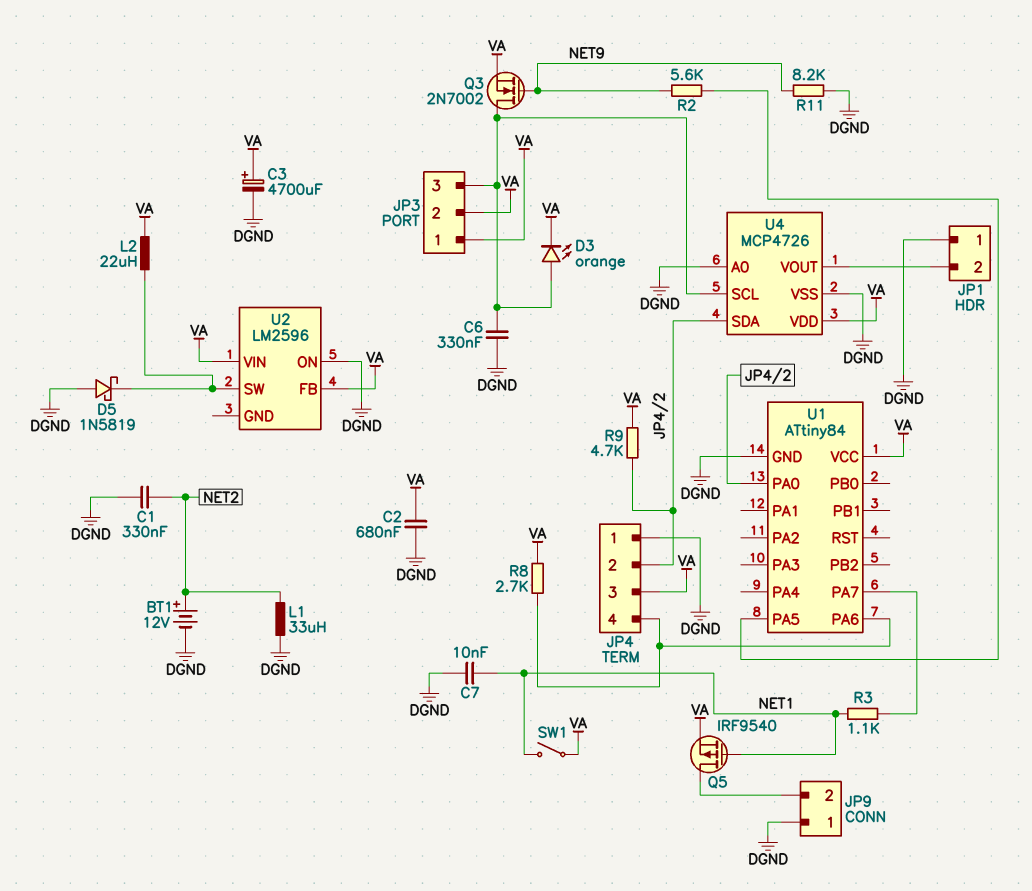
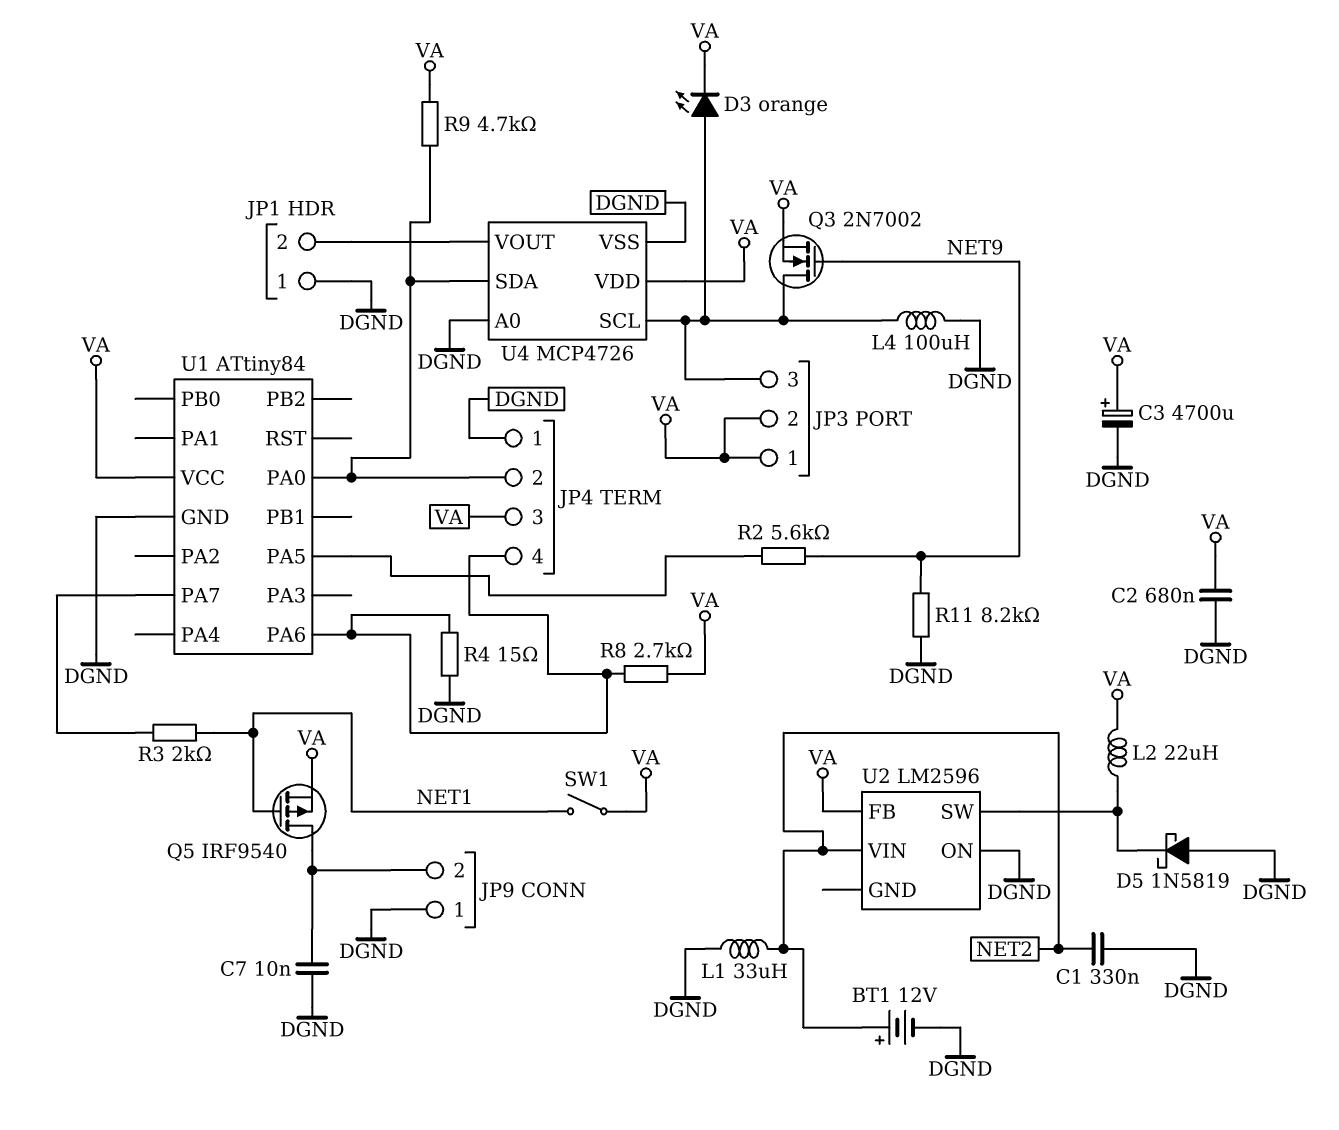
C6: 330nF (DGND, JP3/3) -> none
C7: 10nF (DGND, NET1) -> 10nF (DGND, JP9/2)
L4: none -> 100uH (DGND, JP3/3)
R3: 1.1k (NET1, U1/PA7) -> 2k (NET1, U1/PA7)
R4: none -> 15 (DGND, JP4/4)
U2 pin VIN: VA -> NET2

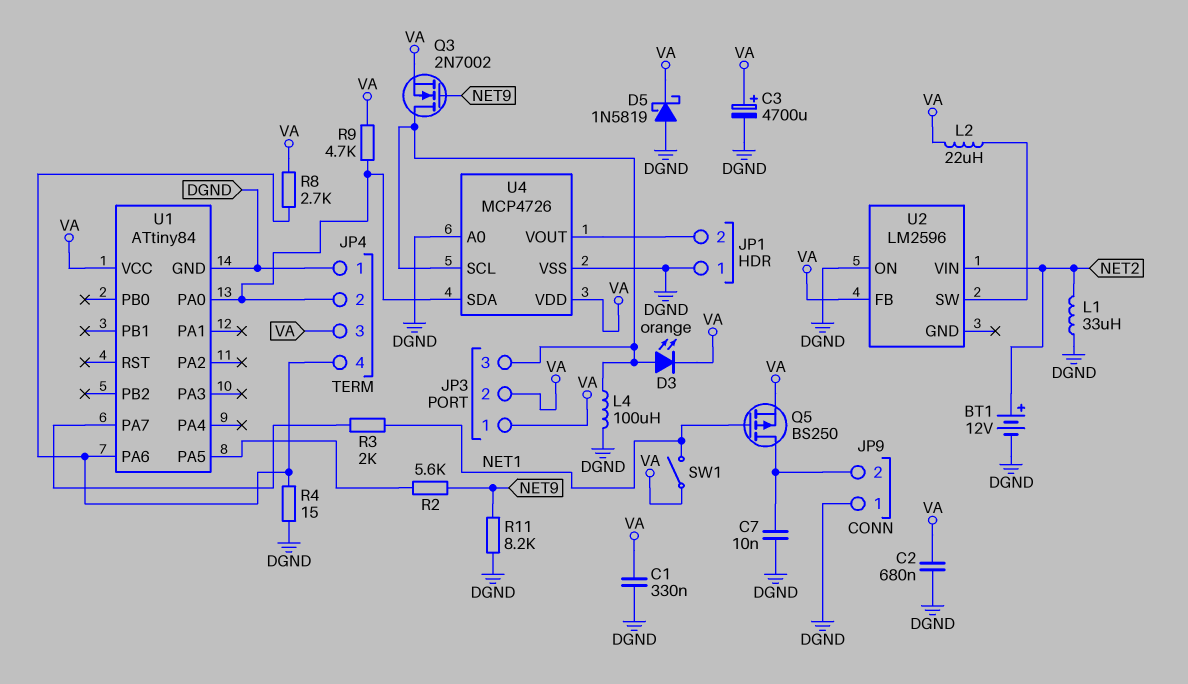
C1: 330nF (DGND, NET2) -> 330nF (DGND, VA)
D5: schottky 1N5819 (A DGND, K U2/SW) -> schottky 1N5819 (A DGND, K VA)
Q5: PMOS IRF9540 (G NET1, D JP9/2, S VA) -> PMOS BS250 (G NET1, D JP9/2, S VA)

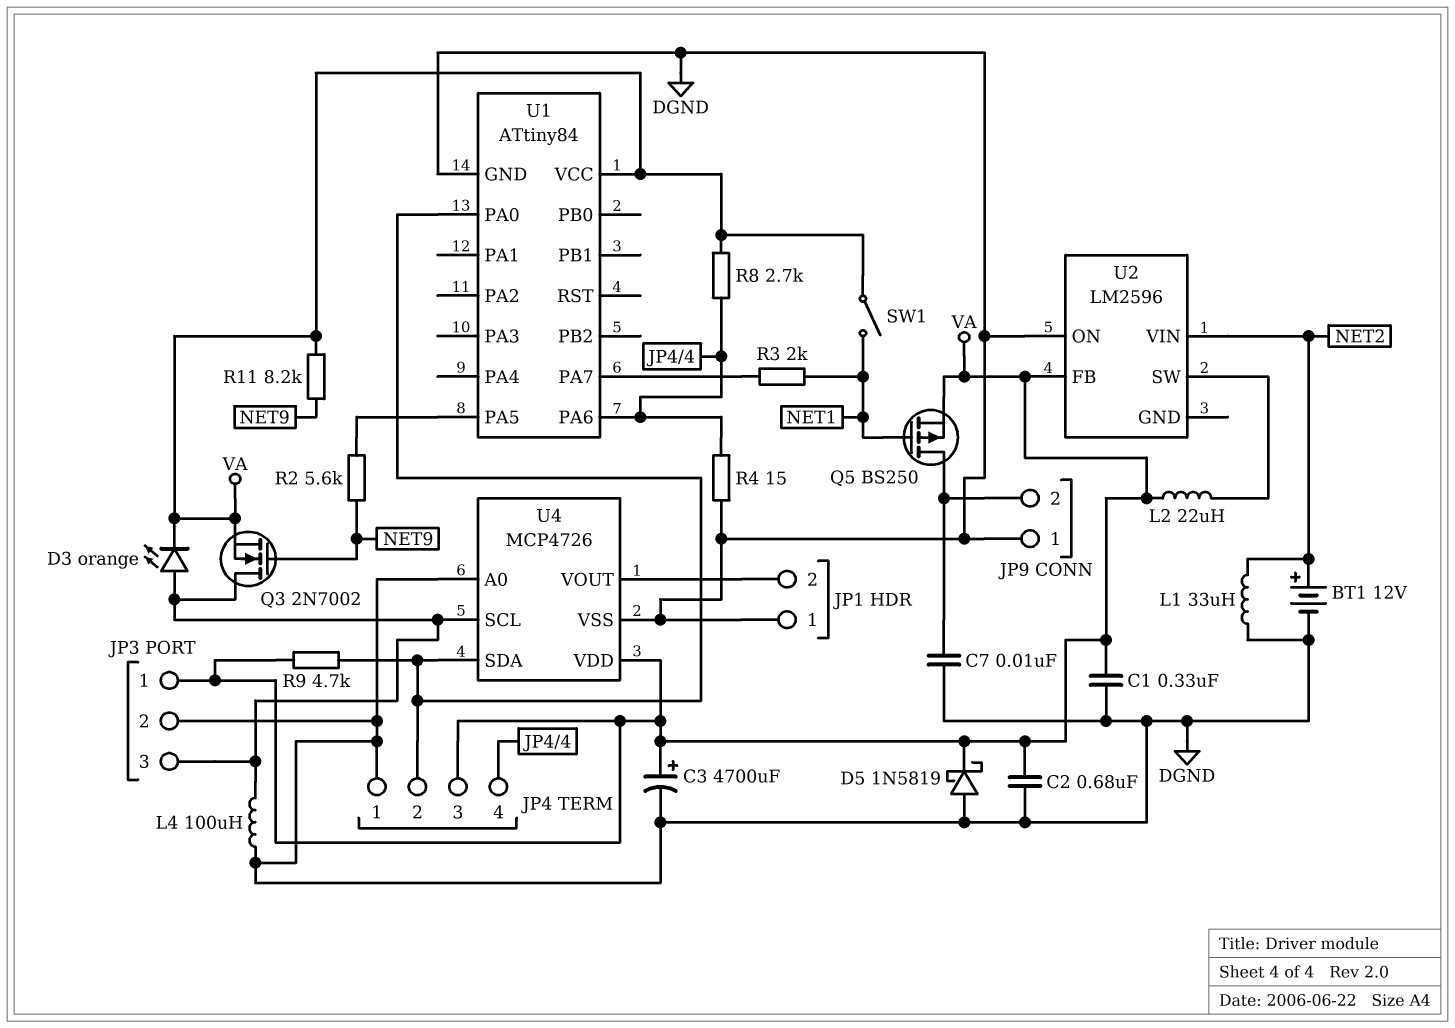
JP3 pin 2: VA -> DGND
R11: 8.2k (DGND, NET9) -> 8.2k (NET9, VA)

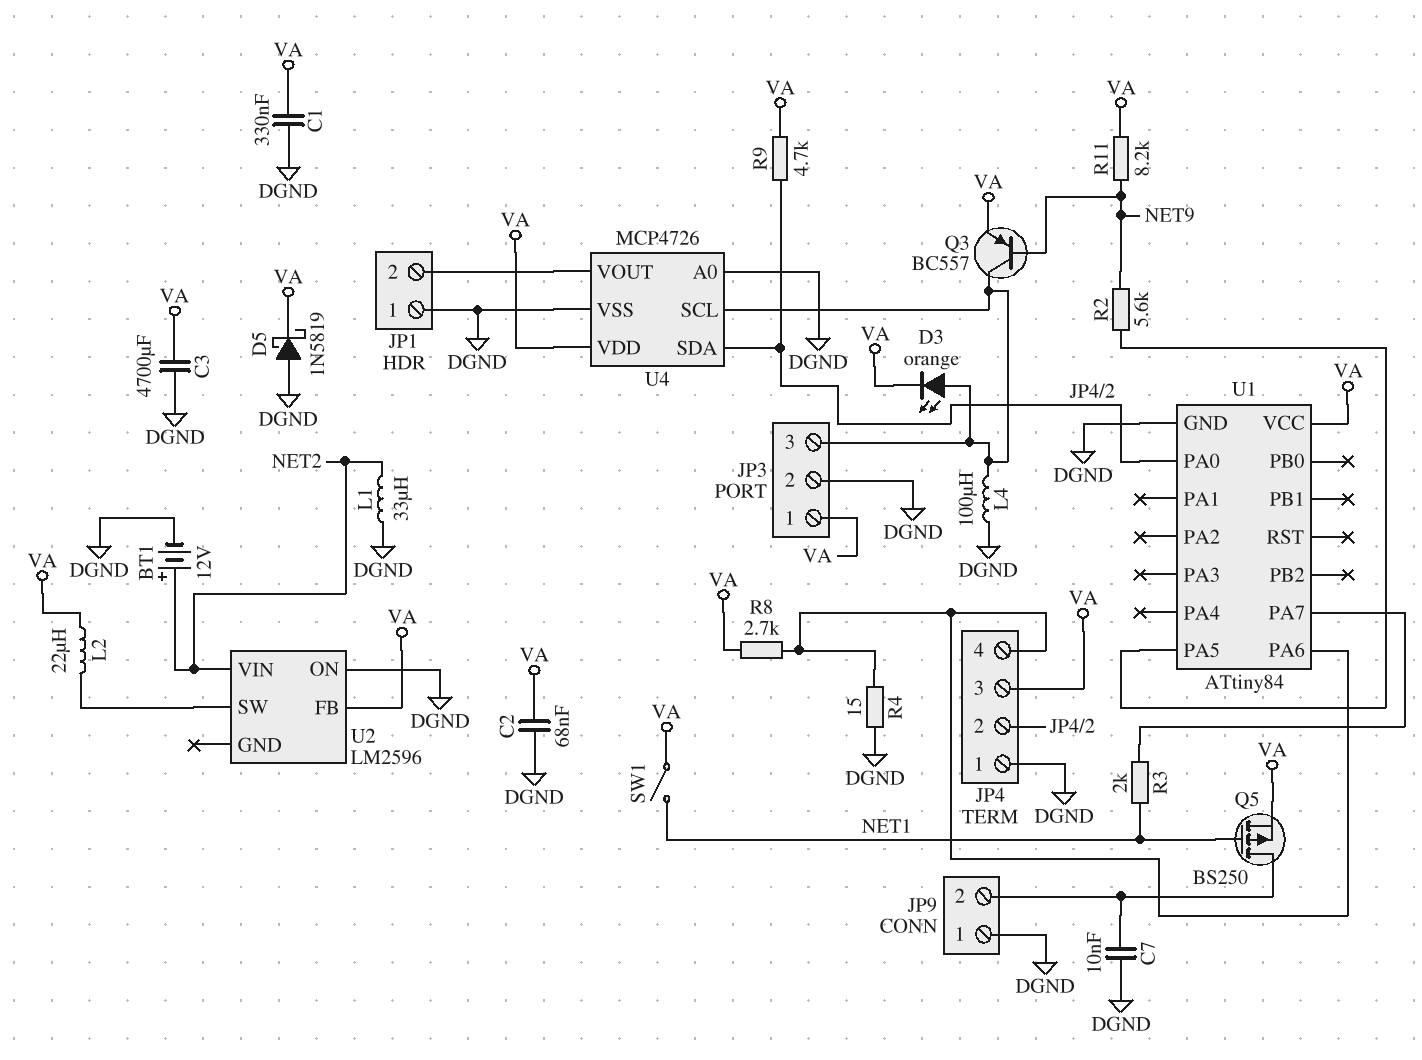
C2: 680nF (DGND, VA) -> 68nF (DGND, VA)
C3: 4700uF (plus VA, minus DGND) -> 4700uF (DGND, VA)
Q3: NMOS 2N7002 (G NET9, D JP3/3, S VA) -> PNP BC557 (B NET9, C JP3/3, E VA)

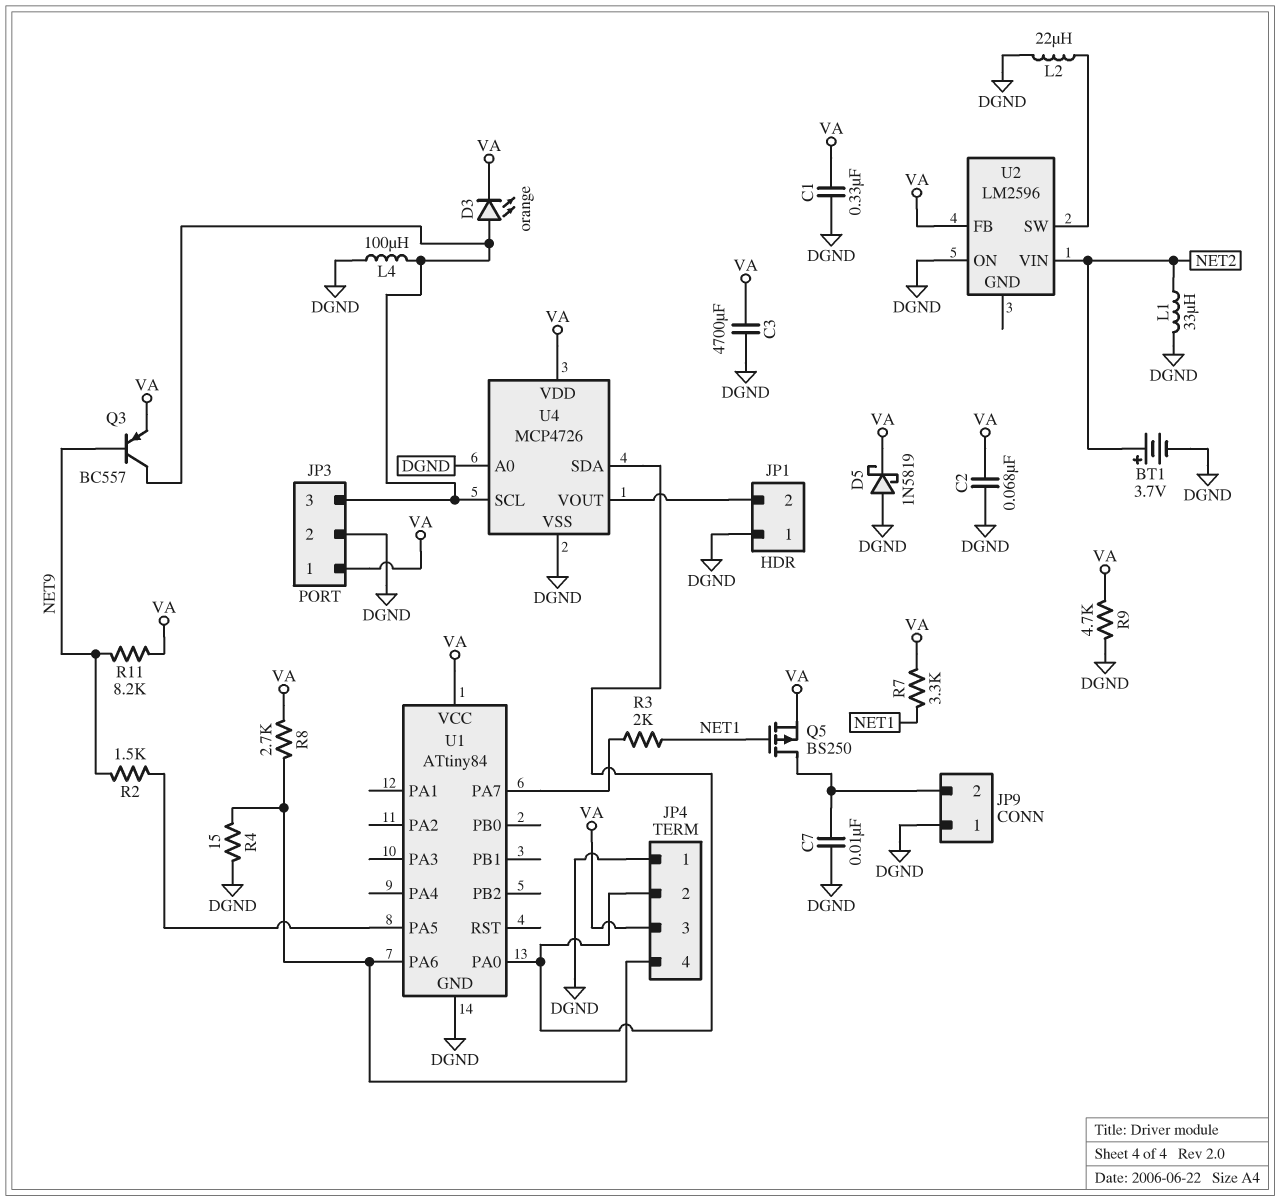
BT1: 12V (plus NET2, minus DGND) -> 3.7V (plus NET2, minus DGND)
L2: 22uH (U2/SW, VA) -> 22uH (DGND, U2/SW)
R2: 5.6k (NET9, U1/PA5) -> 1.5k (NET9, U1/PA5)
R7: none -> 3.3k (NET1, VA)
R9: 4.7k (JP4/2, VA) -> 4.7k (DGND, VA)
SW1: switch (NET1, VA) -> none

